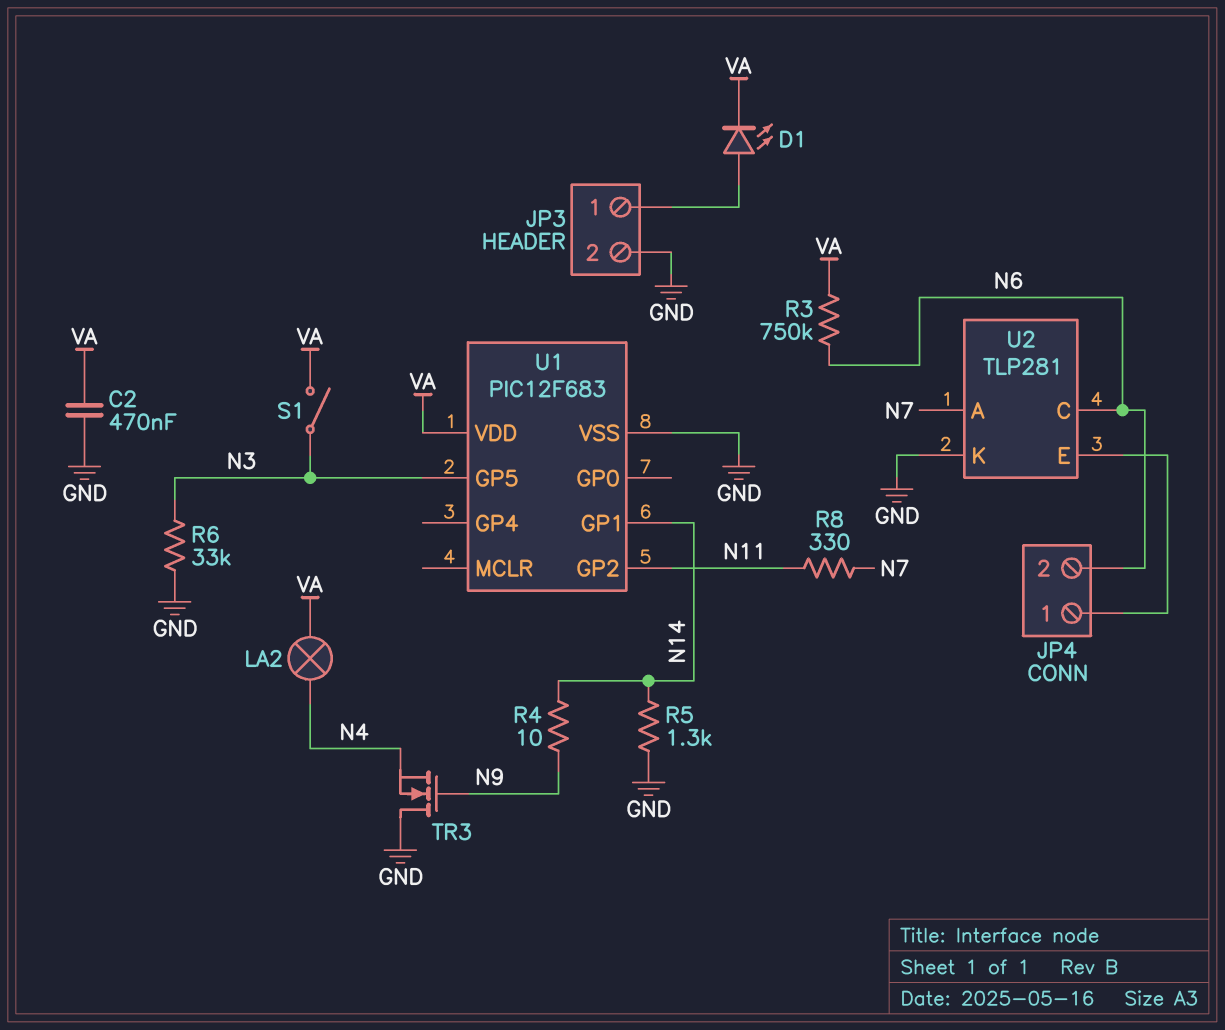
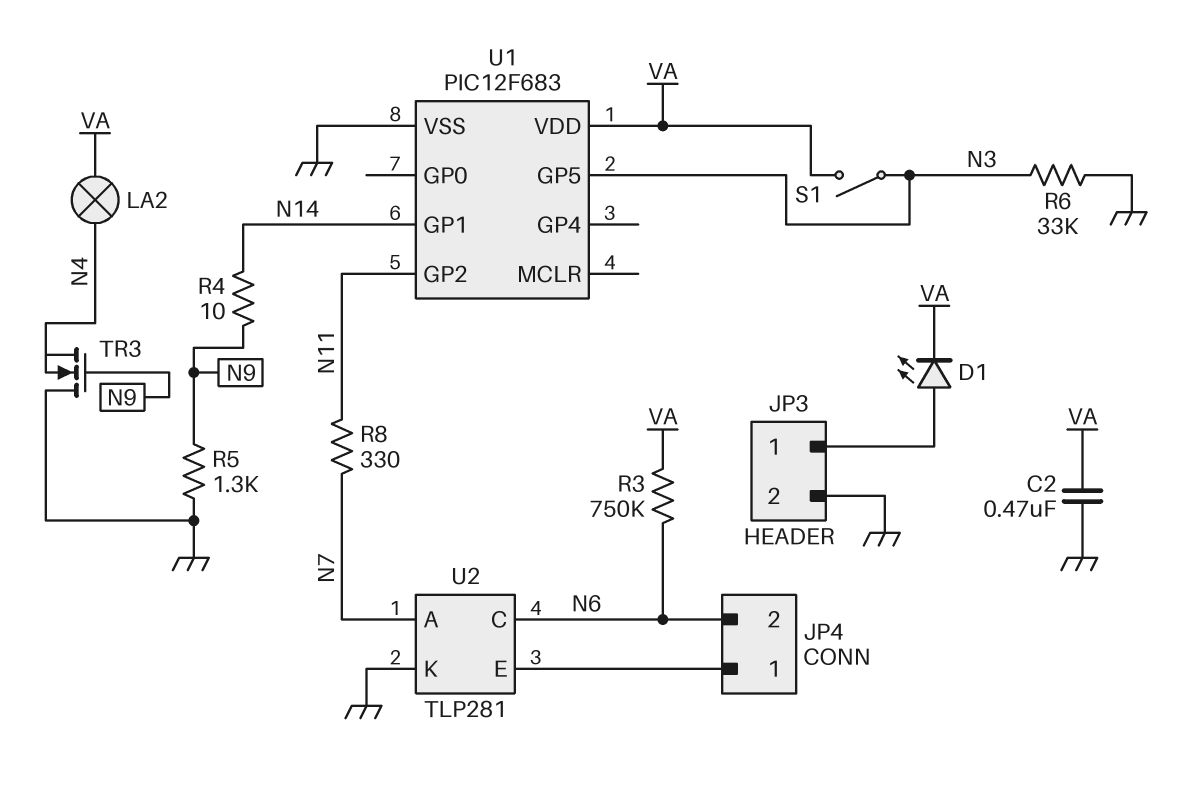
R5: 1.3k (GND, N14) -> 1.3k (GND, N9)

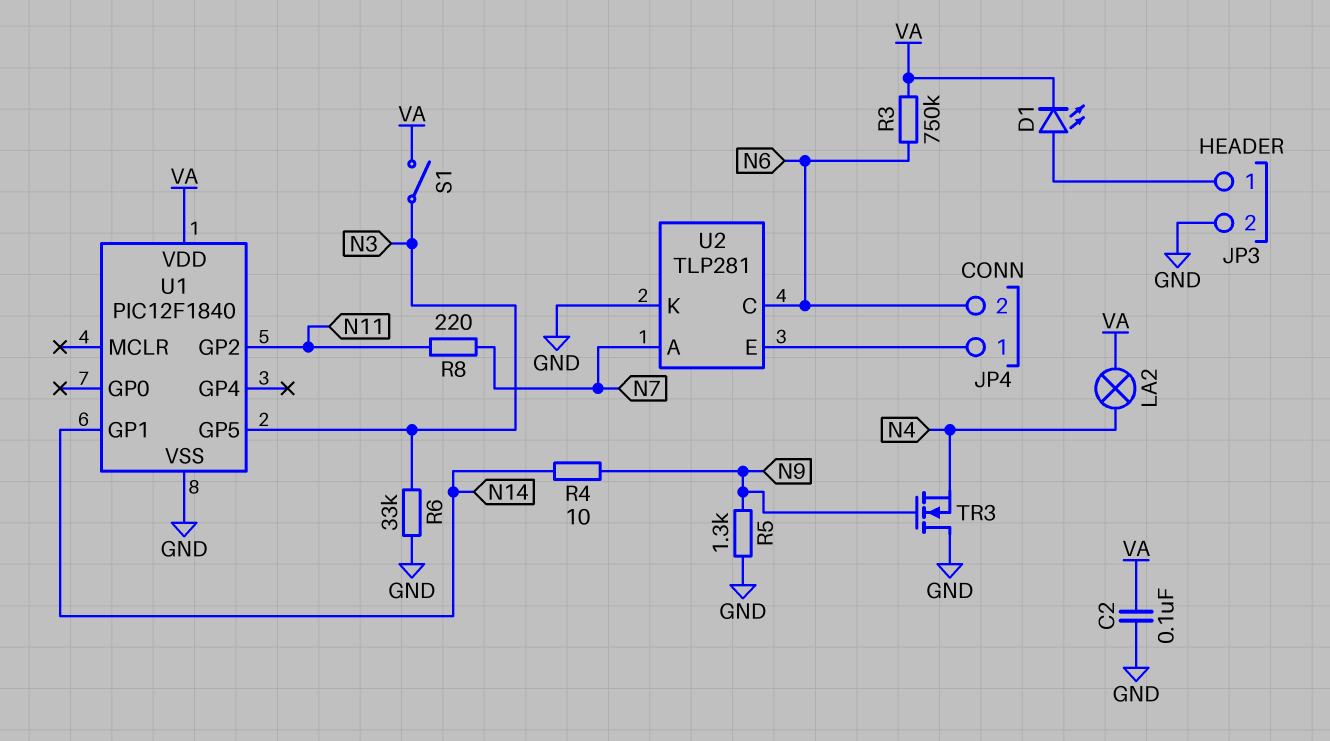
C2: 470nF (GND, VA) -> 100nF (GND, VA)
R8: 330 (N7, N11) -> 220 (N7, N11)
U1: PIC12F683 -> PIC12F1840

